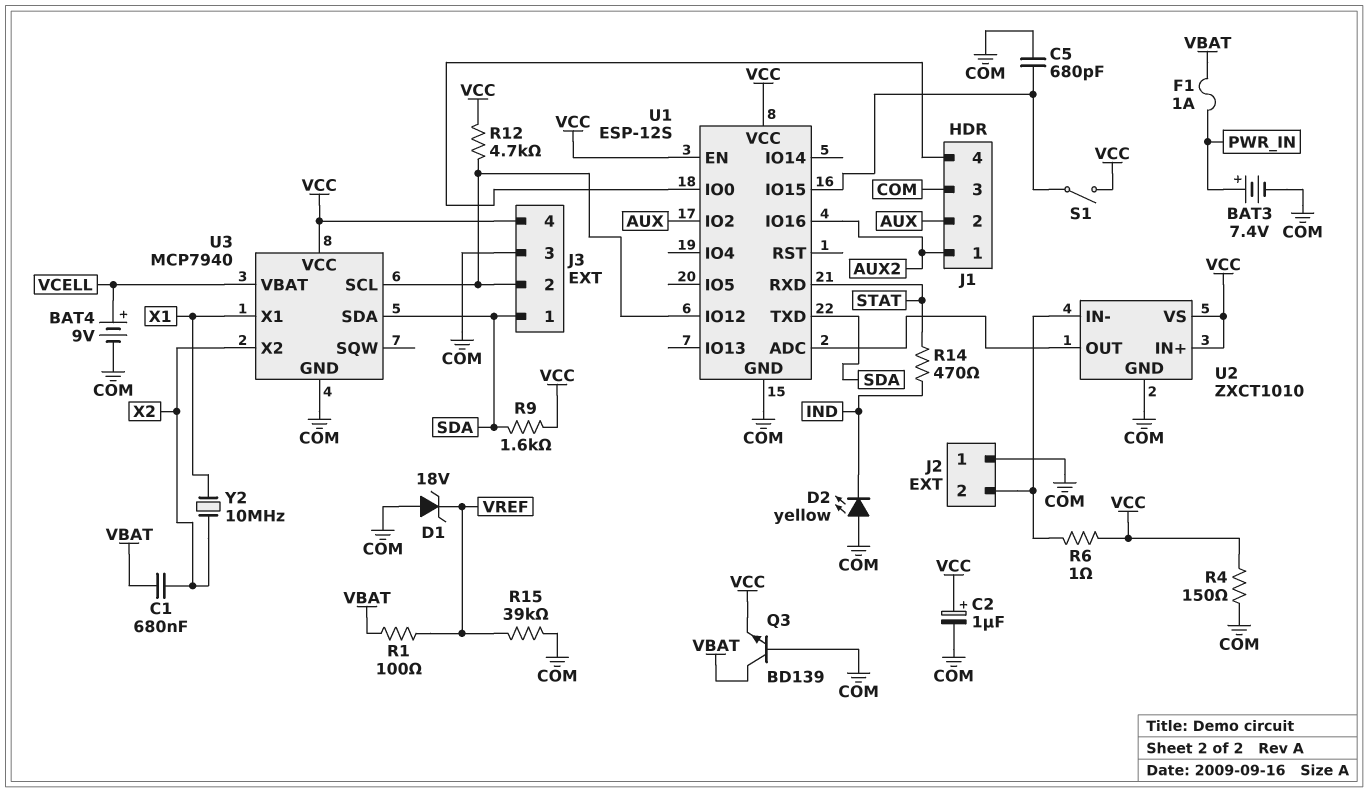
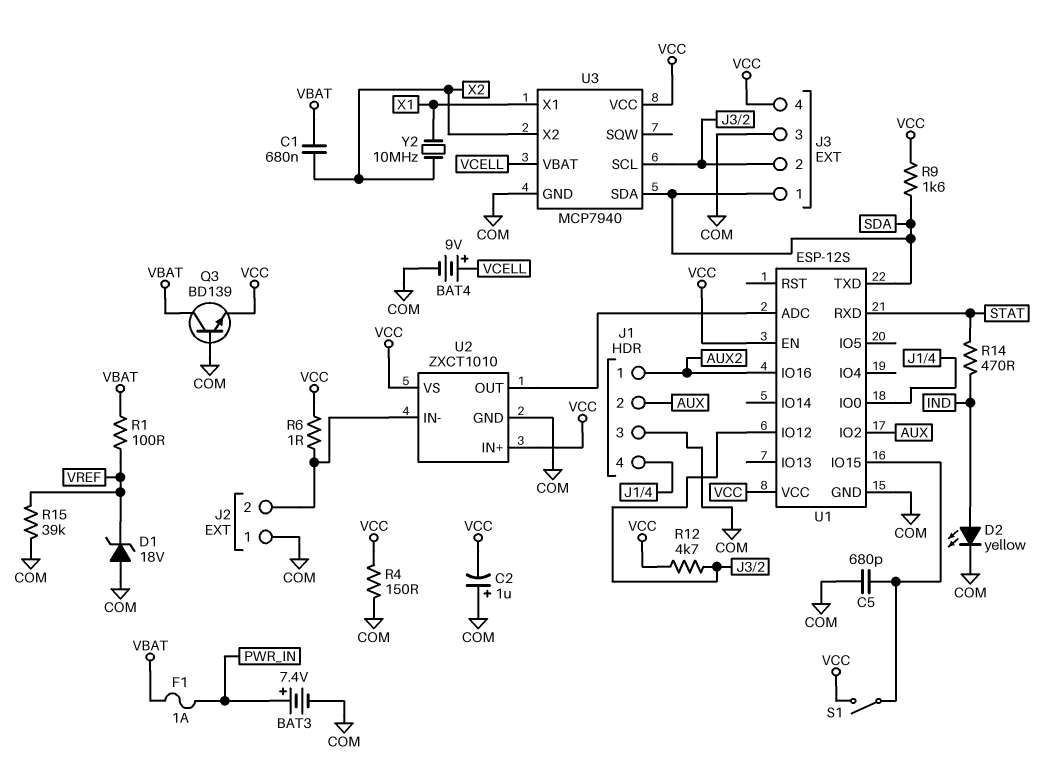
C2: 1uF (plus VCC, minus COM) -> 1uF (plus COM, minus VCC)
D2: LED yellow (A COM, K IND) -> LED yellow (A IND, K COM)

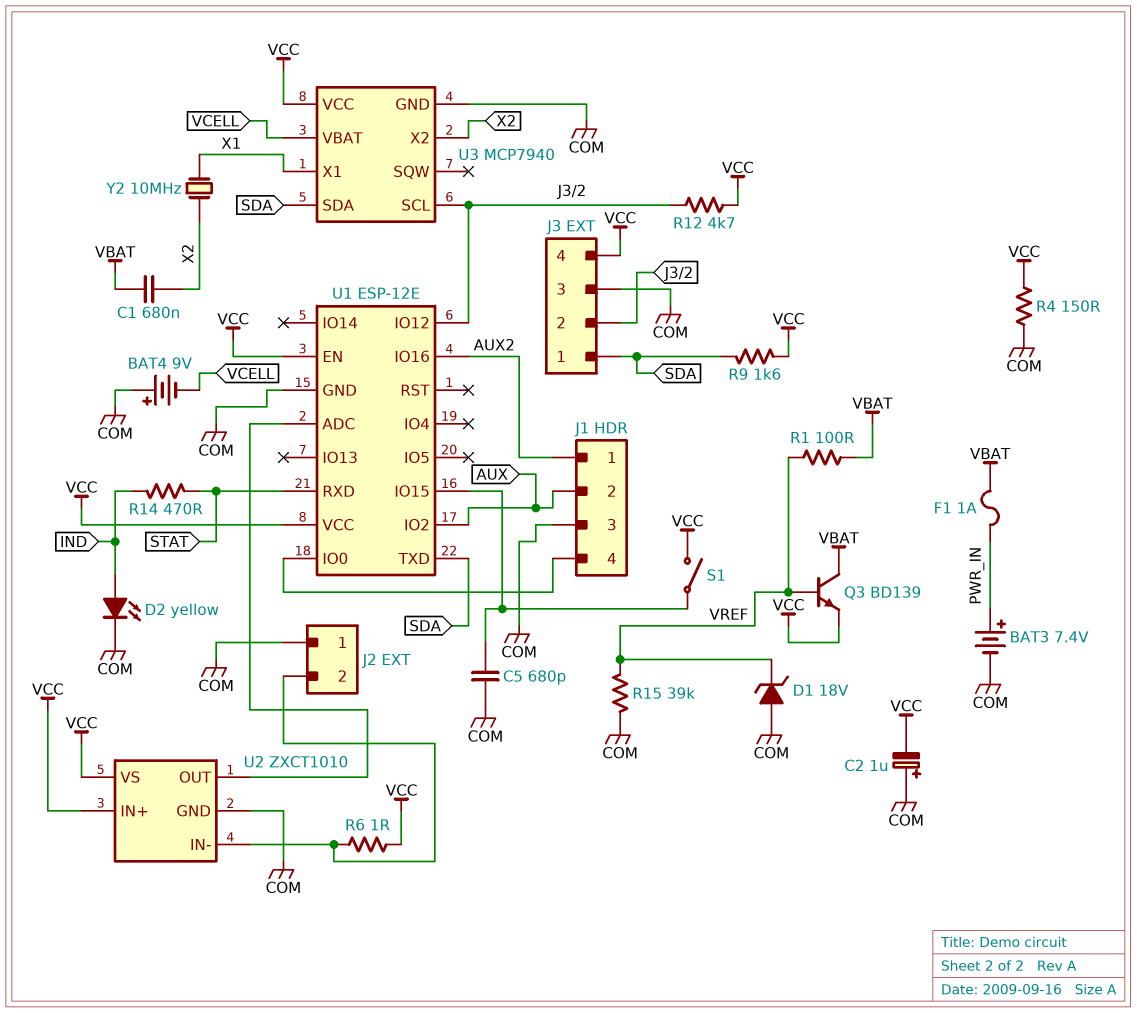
BAT4: 9V (plus VCELL, minus COM) -> 9V (plus COM, minus VCELL)
Q3: NPN BD139 (B COM, C VBAT, E VCC) -> NPN BD139 (B VREF, C VBAT, E VCC)
U1: ESP-12S -> ESP-12E

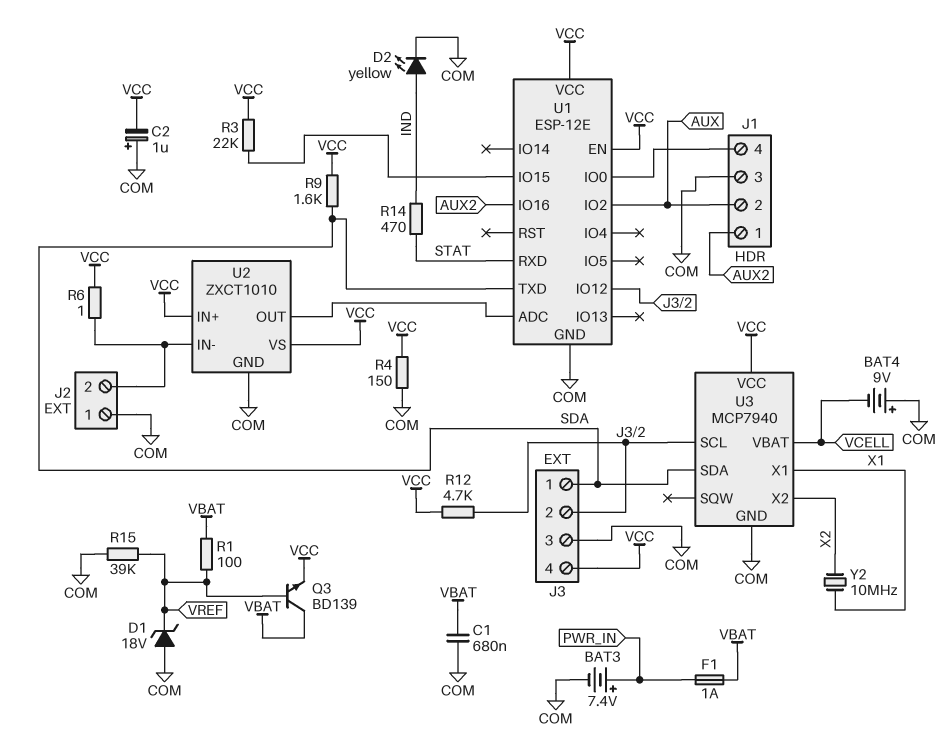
C1: 680nF (VBAT, X2) -> 680nF (COM, VBAT)
C5: 680pF (COM, U1/IO15) -> none
R3: none -> 22k (U1/IO15, VCC)
S1: switch (U1/IO15, VCC) -> none

